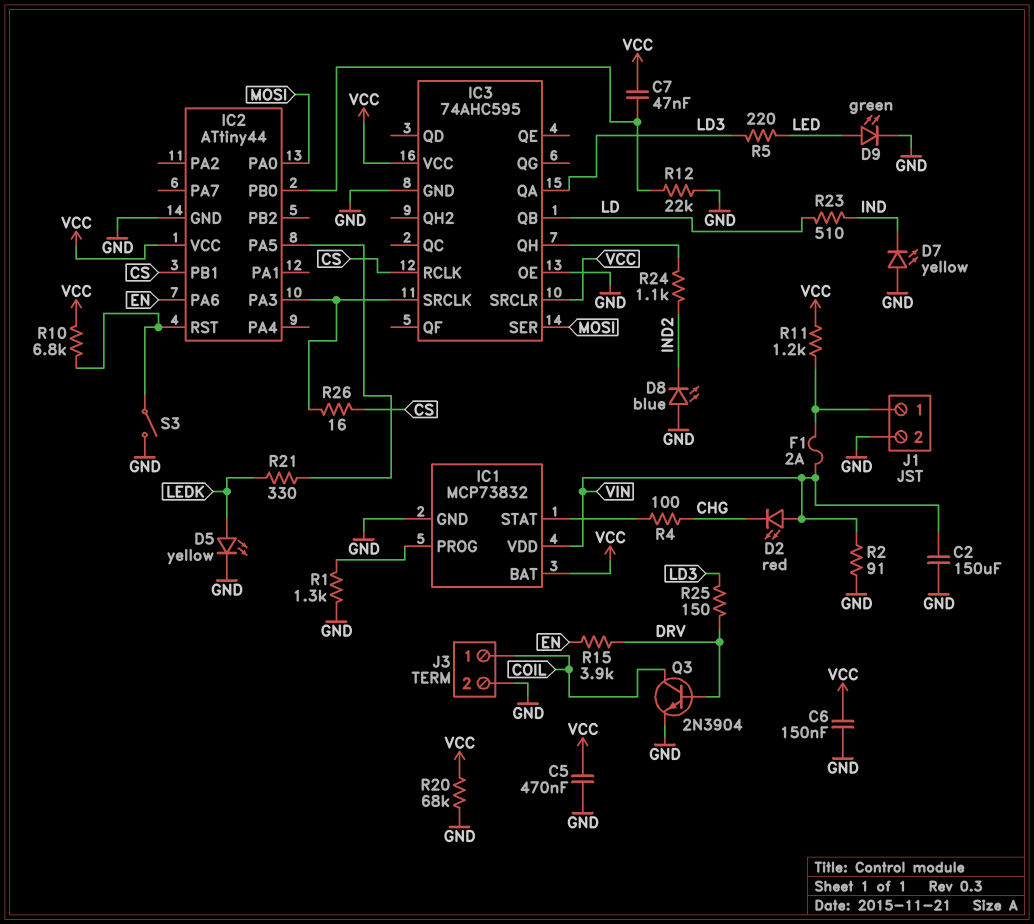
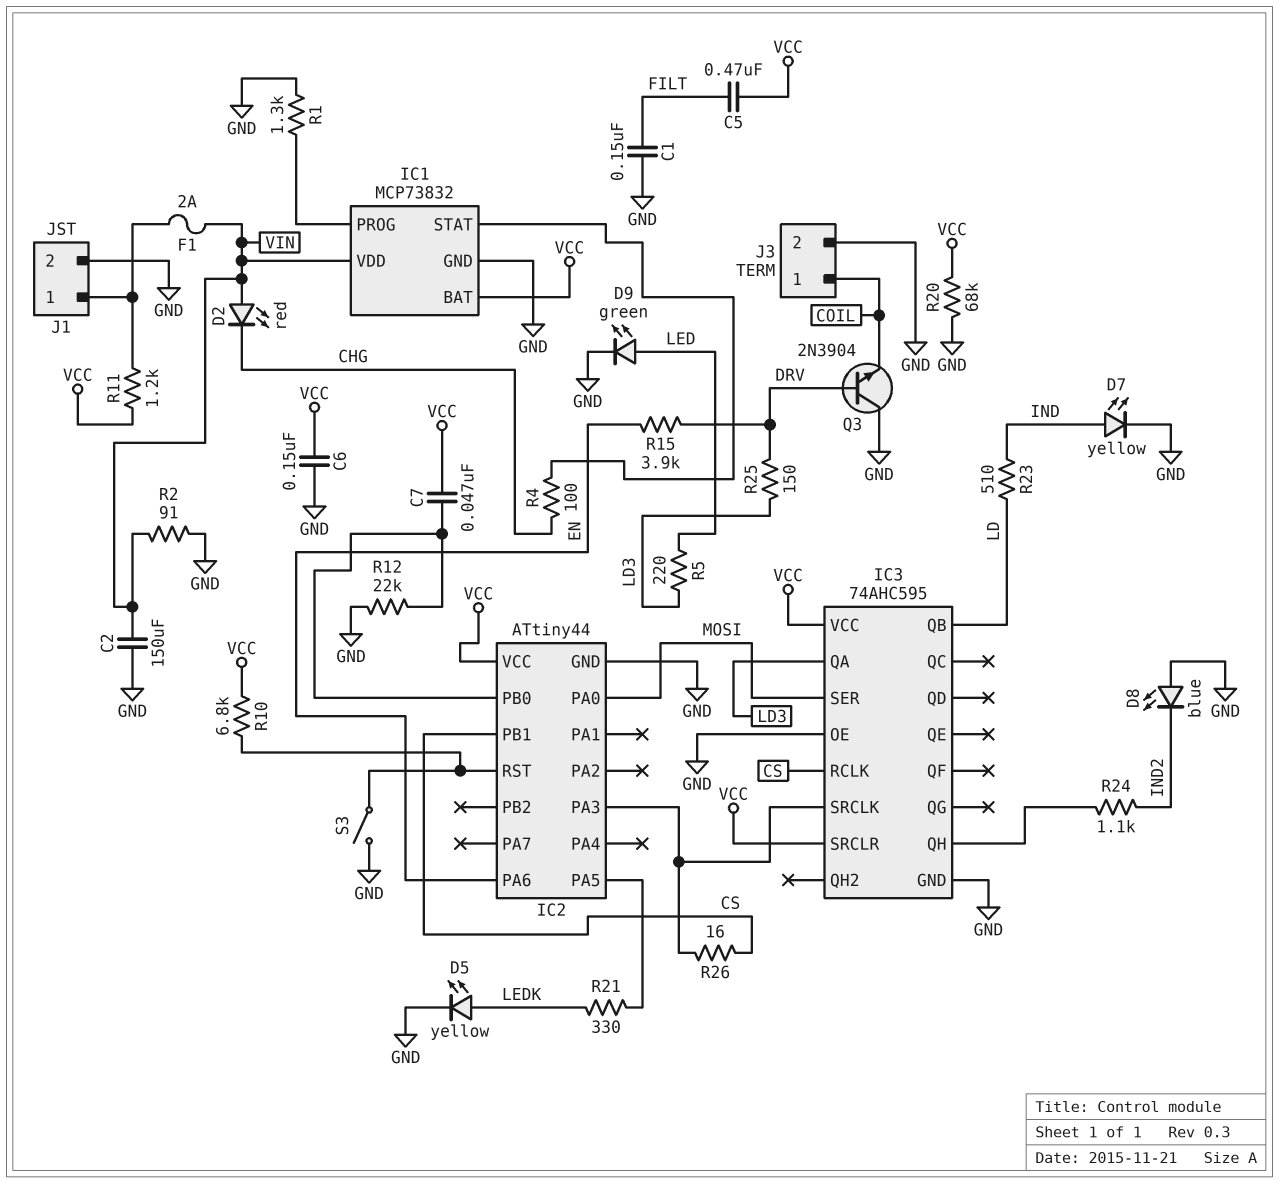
C1: none -> 150nF (FILT, GND)
C5: 470nF (GND, VCC) -> 470nF (FILT, VCC)
D7: LED yellow (A GND, K IND) -> LED yellow (A IND, K GND)
Q3: NPN 2N3904 (B DRV, C COIL, E GND) -> NPN 2N3904 (B DRV, C GND, E COIL)

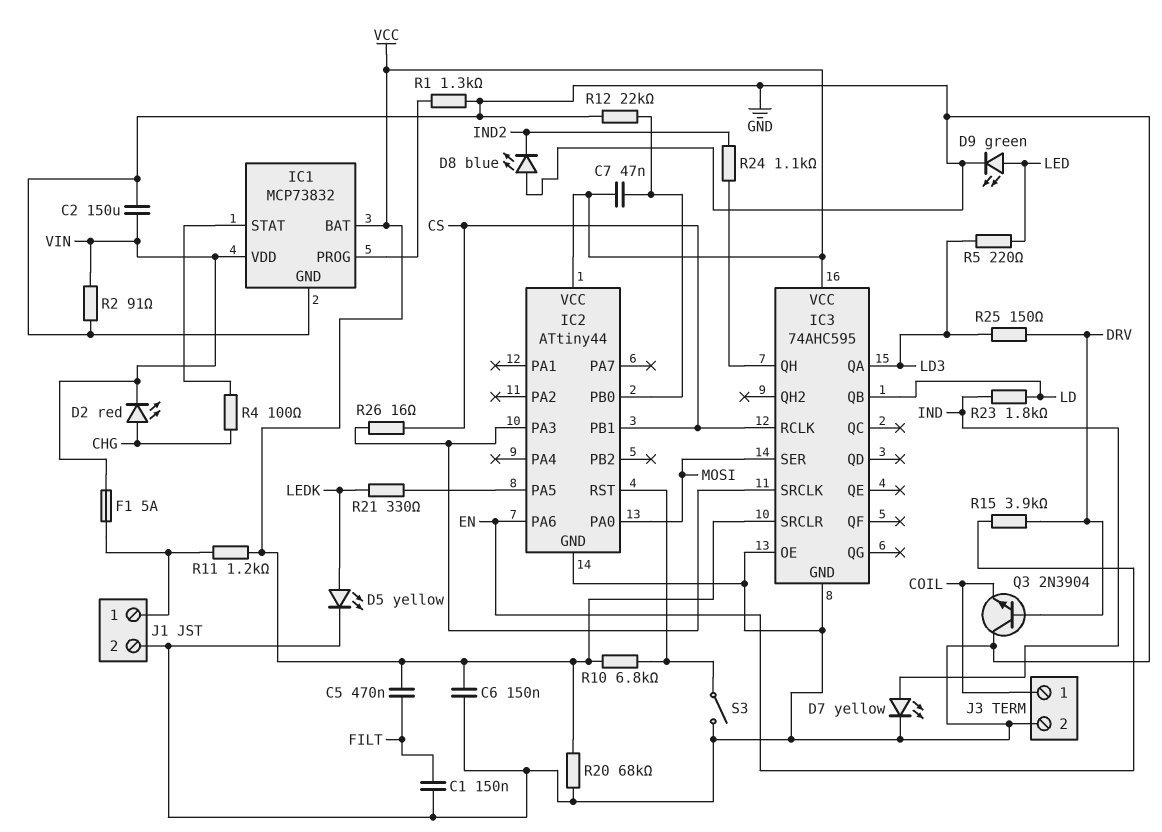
D2: LED red (A VIN, K CHG) -> LED red (A CHG, K VIN)
F1: 2A (J1/1, VIN) -> 5A (J1/1, VIN)
R23: 510 (IND, LD) -> 1.8k (IND, LD)

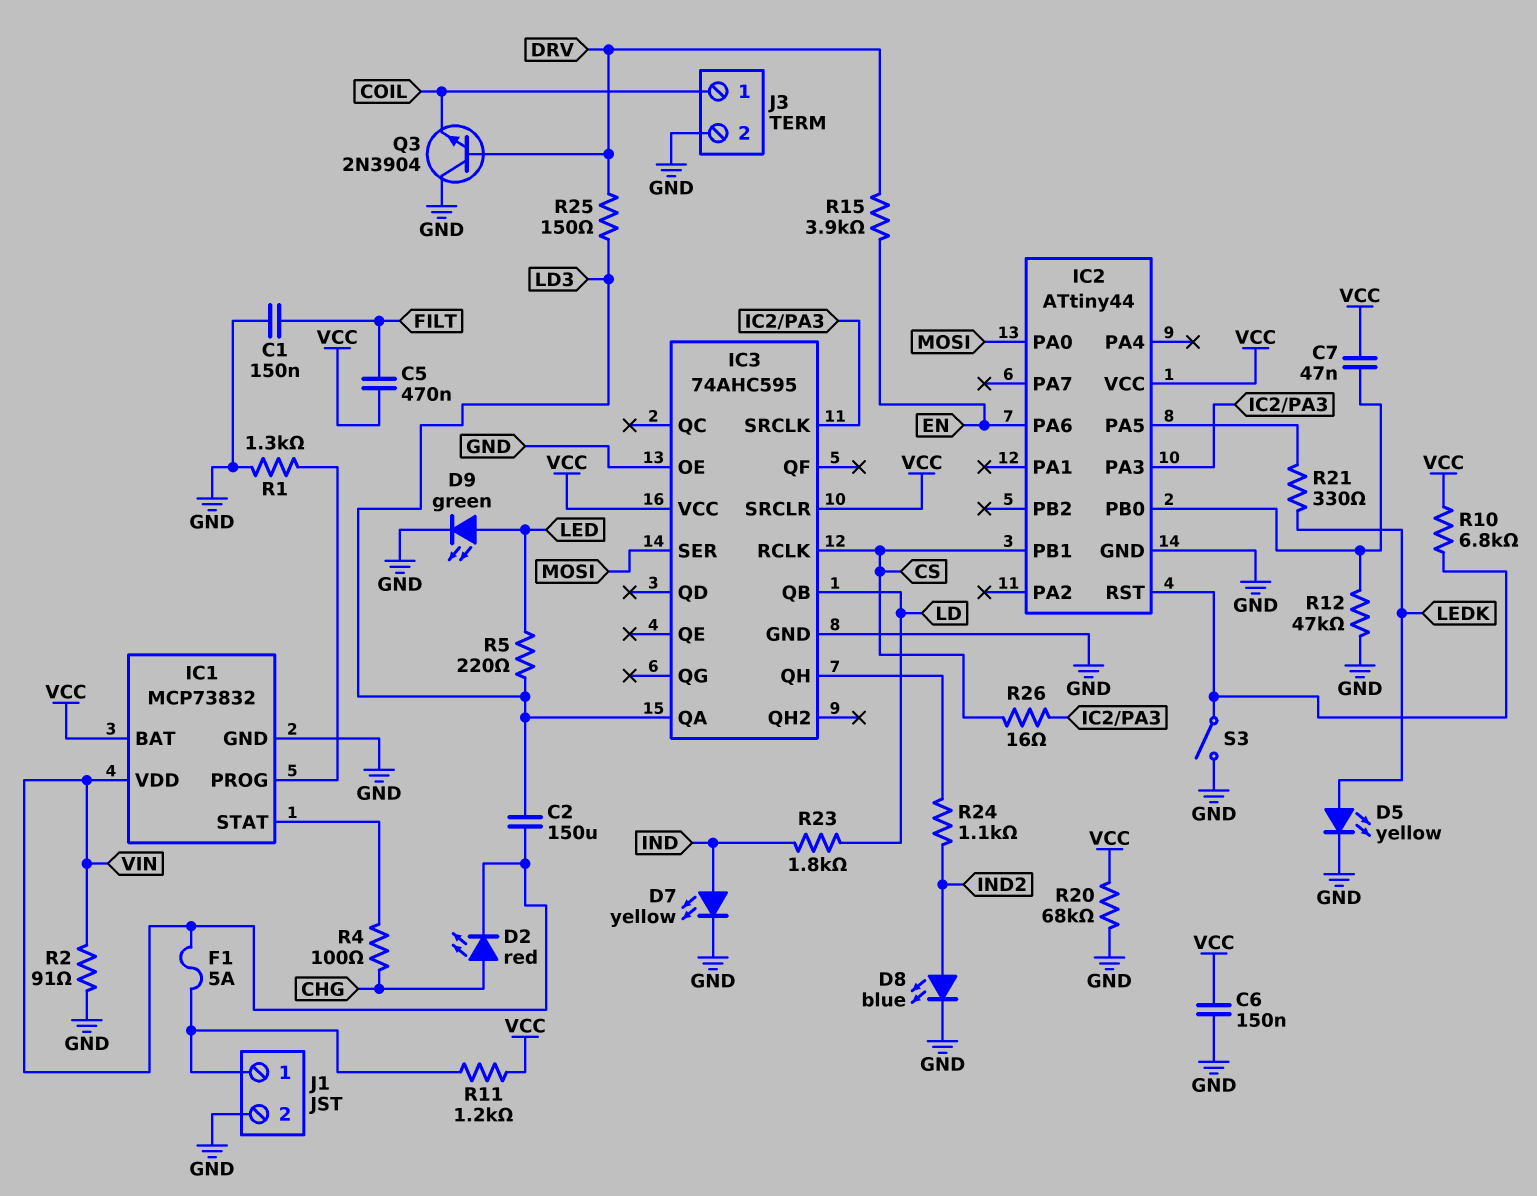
C2: 150uF (GND, VIN) -> 150uF (LD3, VIN)
D8: LED blue (A GND, K IND2) -> LED blue (A IND2, K GND)
R12: 22k (GND, IC2/PB0) -> 47k (GND, IC2/PB0)

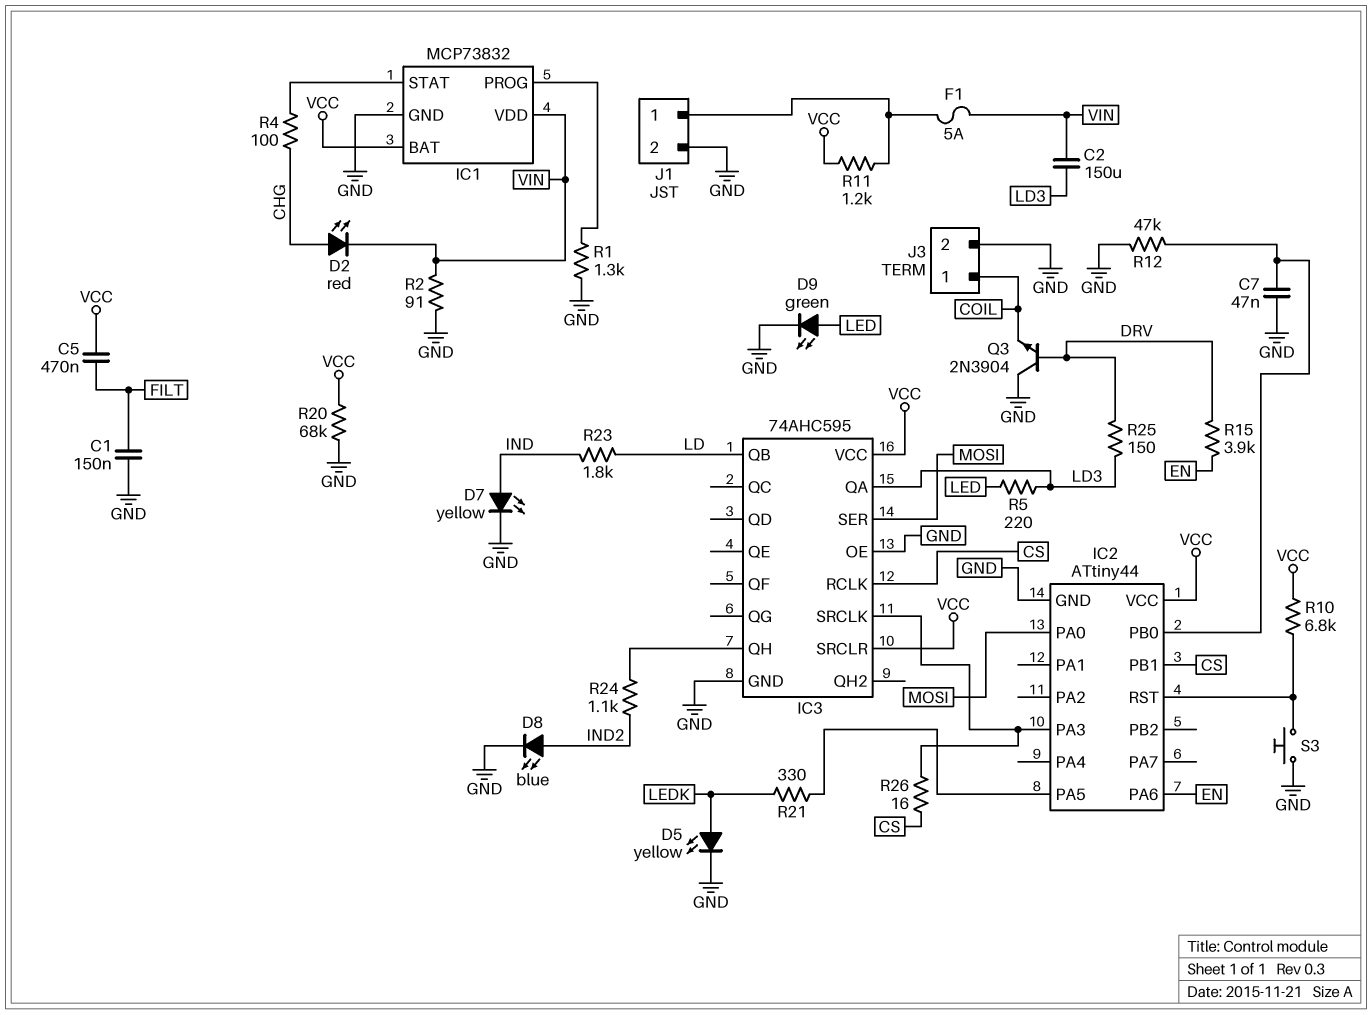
C6: 150nF (GND, VCC) -> none
C7: 47nF (IC2/PB0, VCC) -> 47nF (GND, IC2/PB0)
S3: switch (GND, IC2/RST) -> button (GND, IC2/RST)

